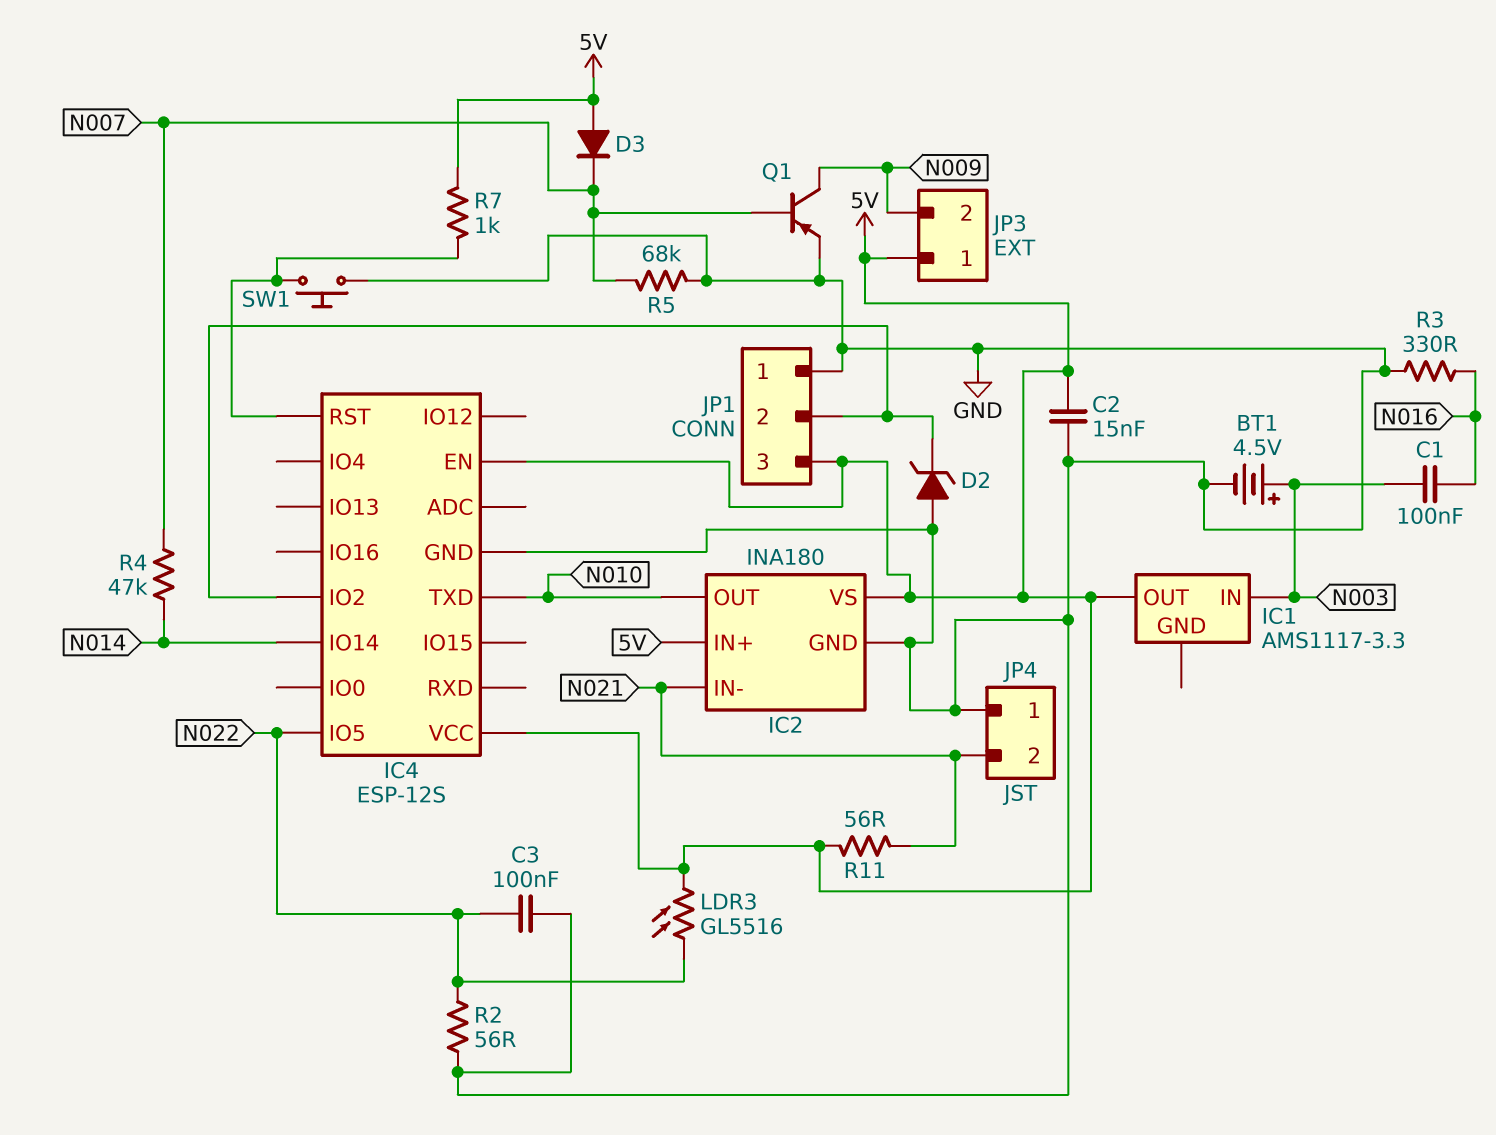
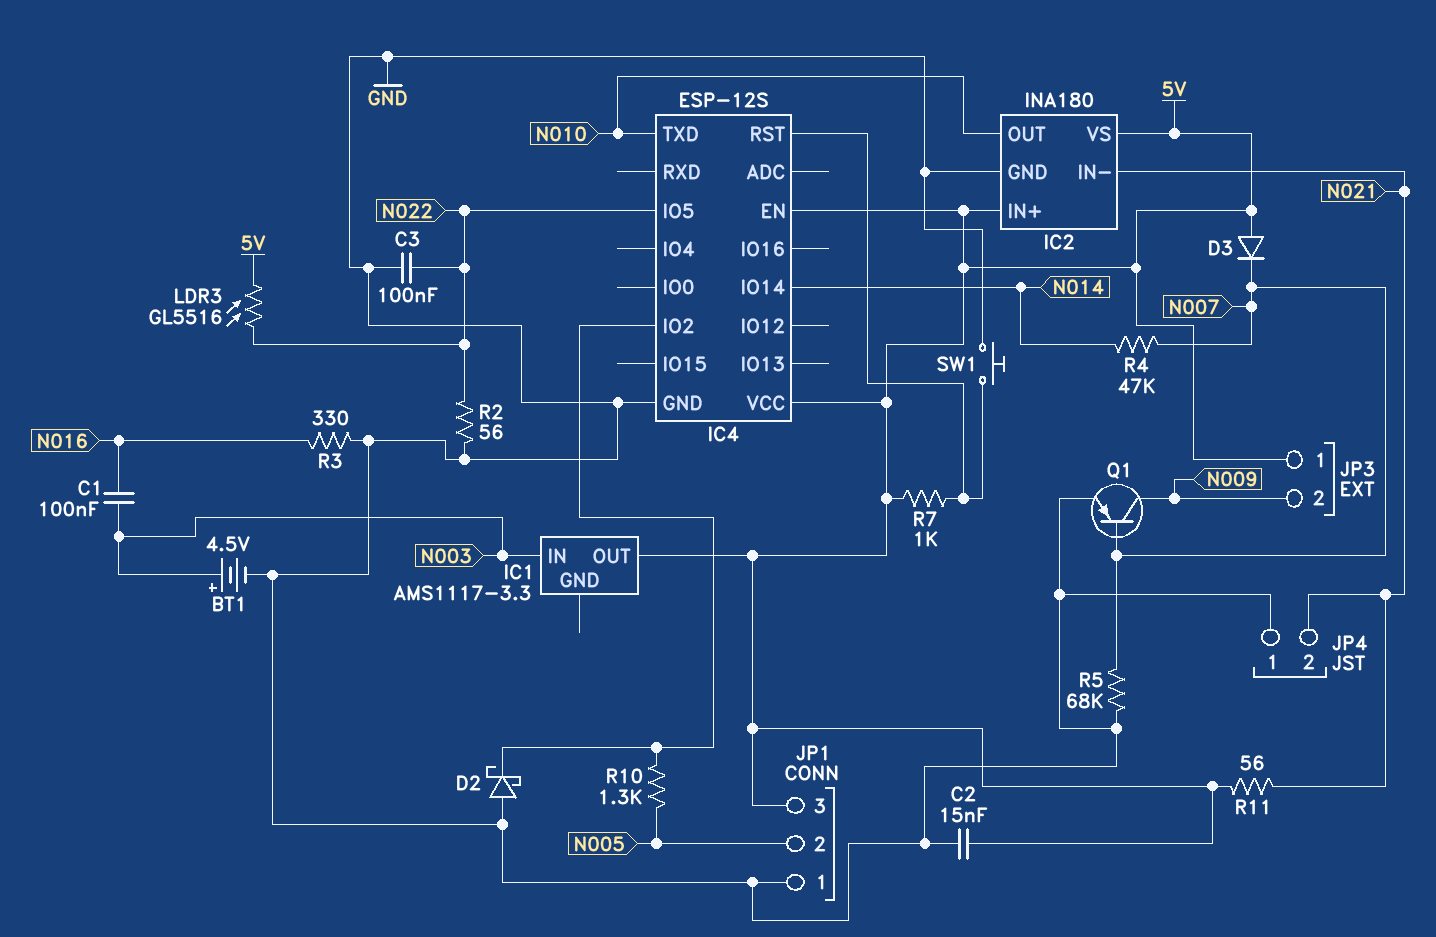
D2: zener (A GND, K IC4/IO2) -> schottky (A GND, K IC4/IO2)
JP1 pin 2: IC4/IO2 -> N005
R10: none -> 1.3k (IC4/IO2, N005)

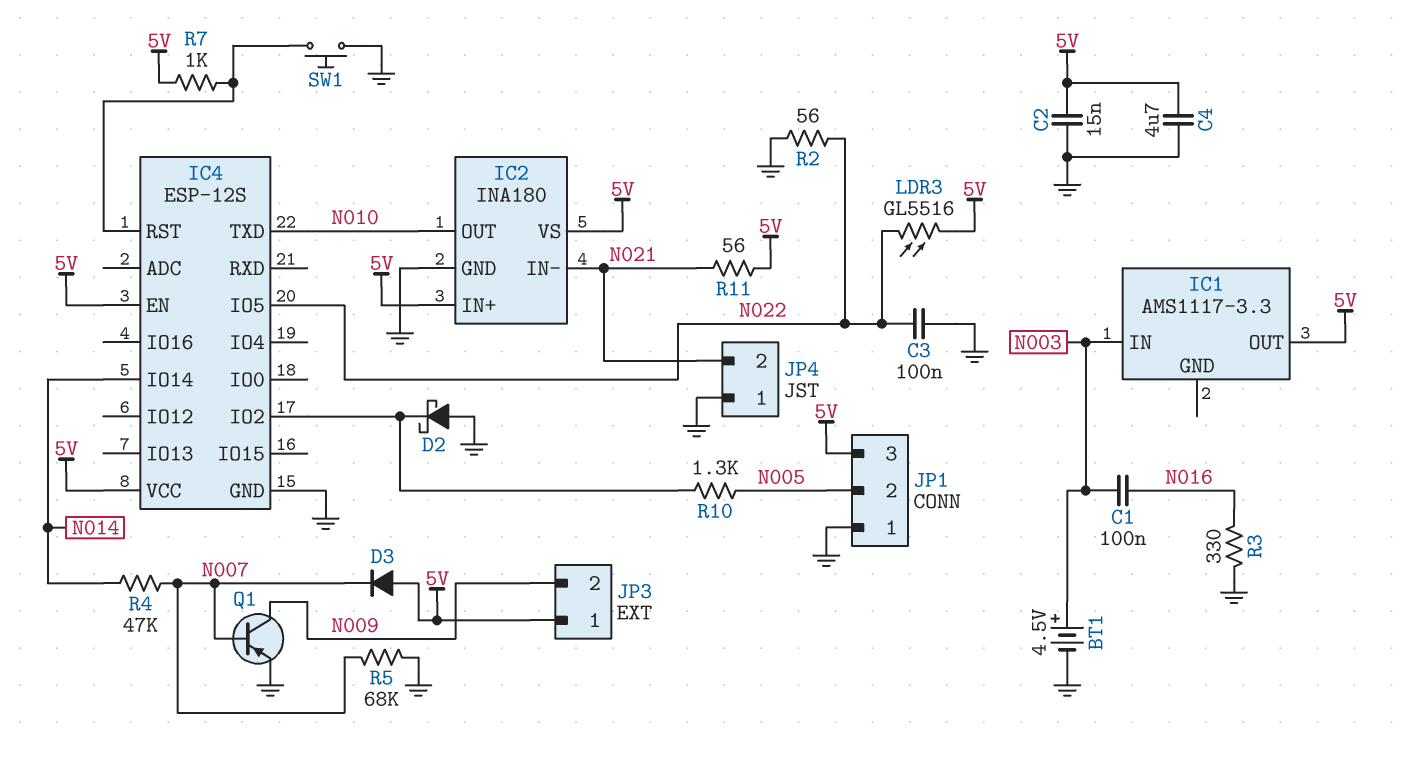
C4: none -> 4.7uF (5V, GND)

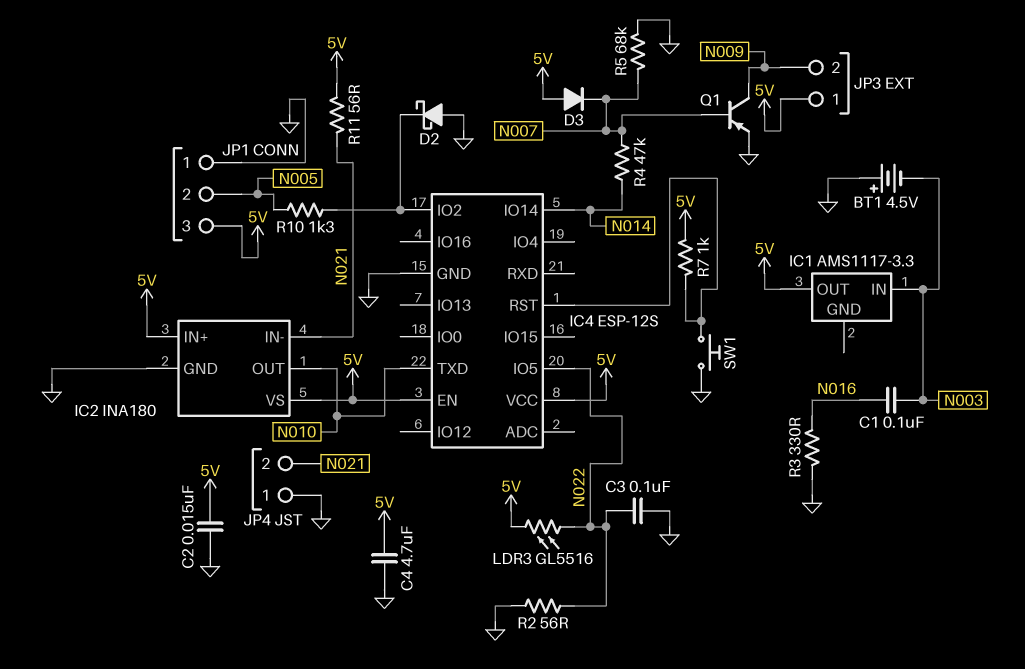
BT1: 4.5V (plus N003, minus GND) -> 4.5V (plus GND, minus N003)

